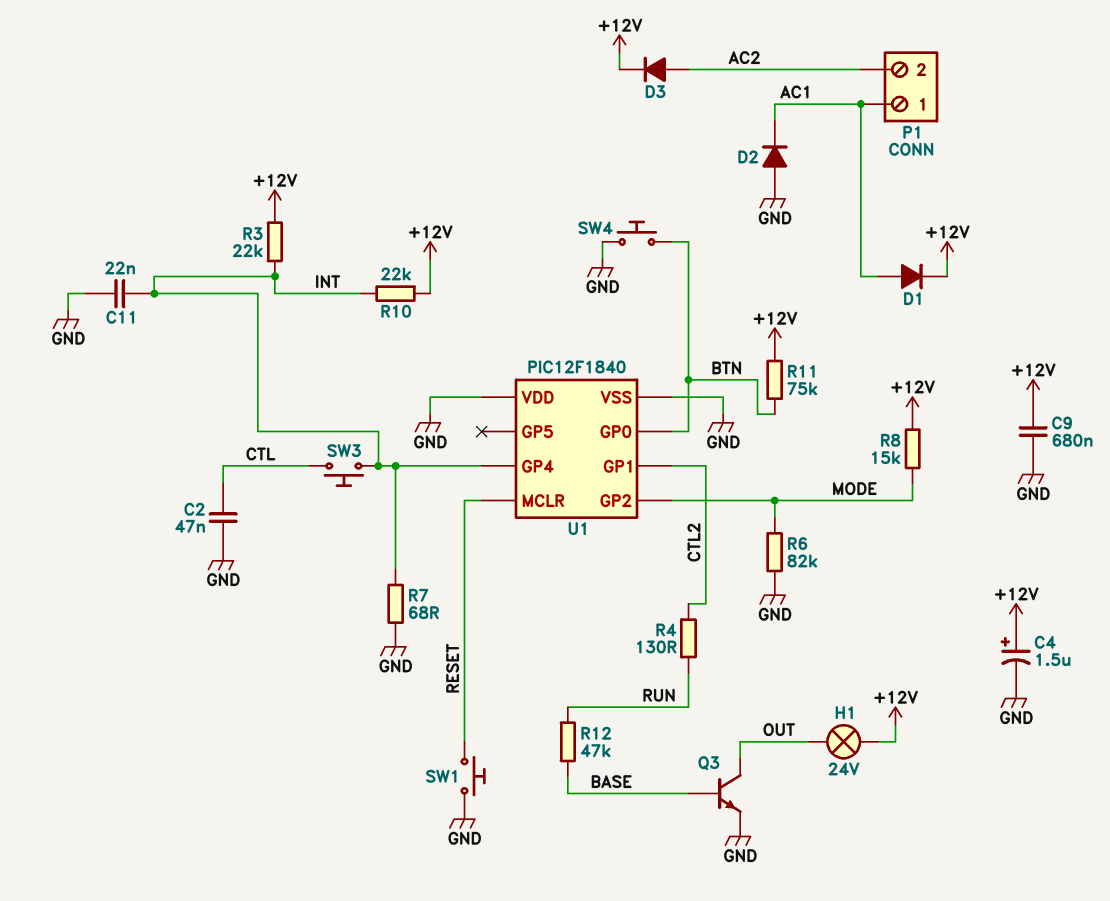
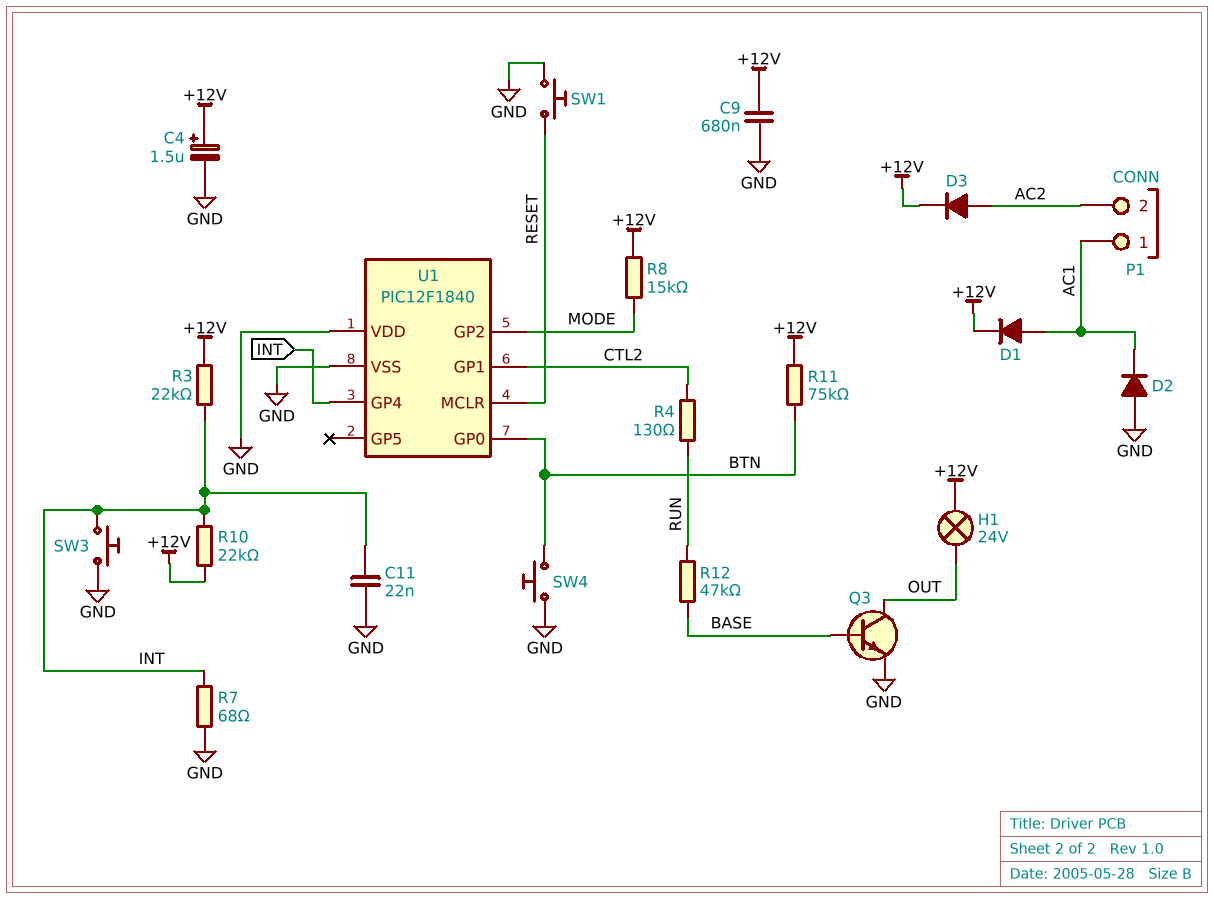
C2: 47nF (CTL, GND) -> none
R6: 82k (GND, MODE) -> none
SW3: button (CTL, INT) -> button (GND, INT)

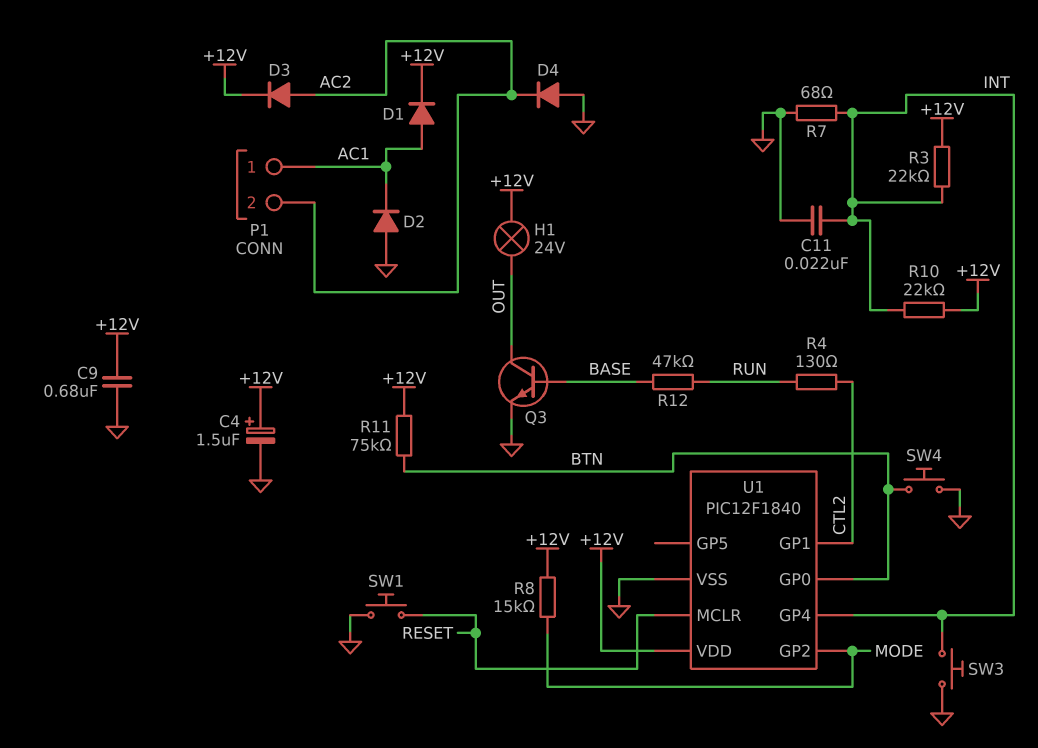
D4: none -> diode (A GND, K AC2)
U1 pin VDD: GND -> +12V

